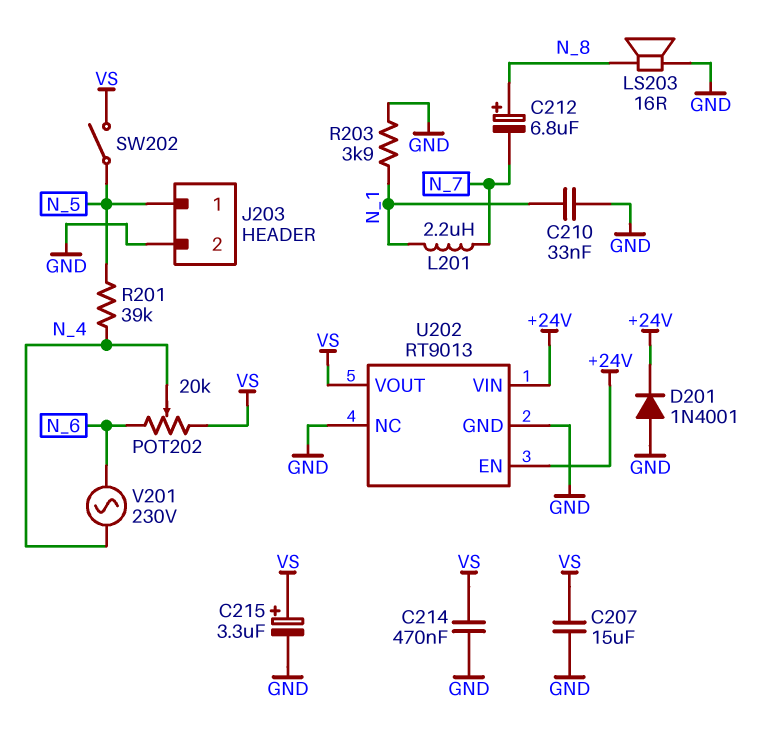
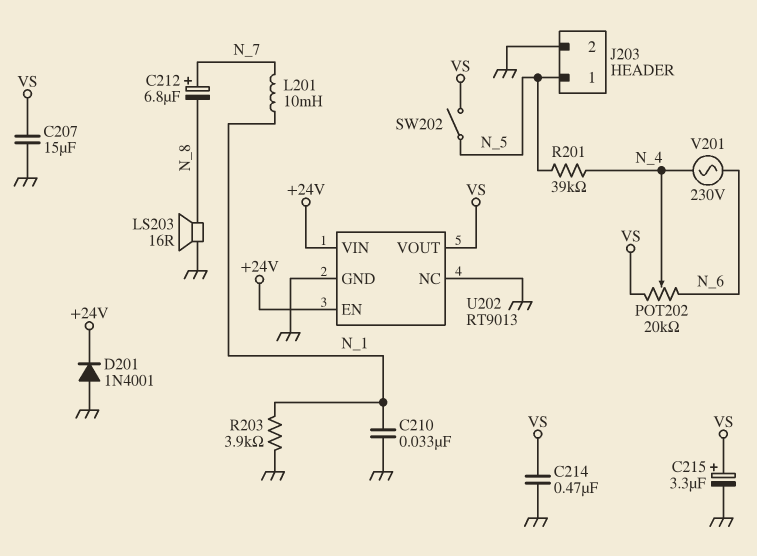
C212: 6.8uF (plus N_8, minus N_7) -> 6.8uF (plus N_7, minus N_8)
L201: 2.2uH (N_1, N_7) -> 10mH (N_1, N_7)

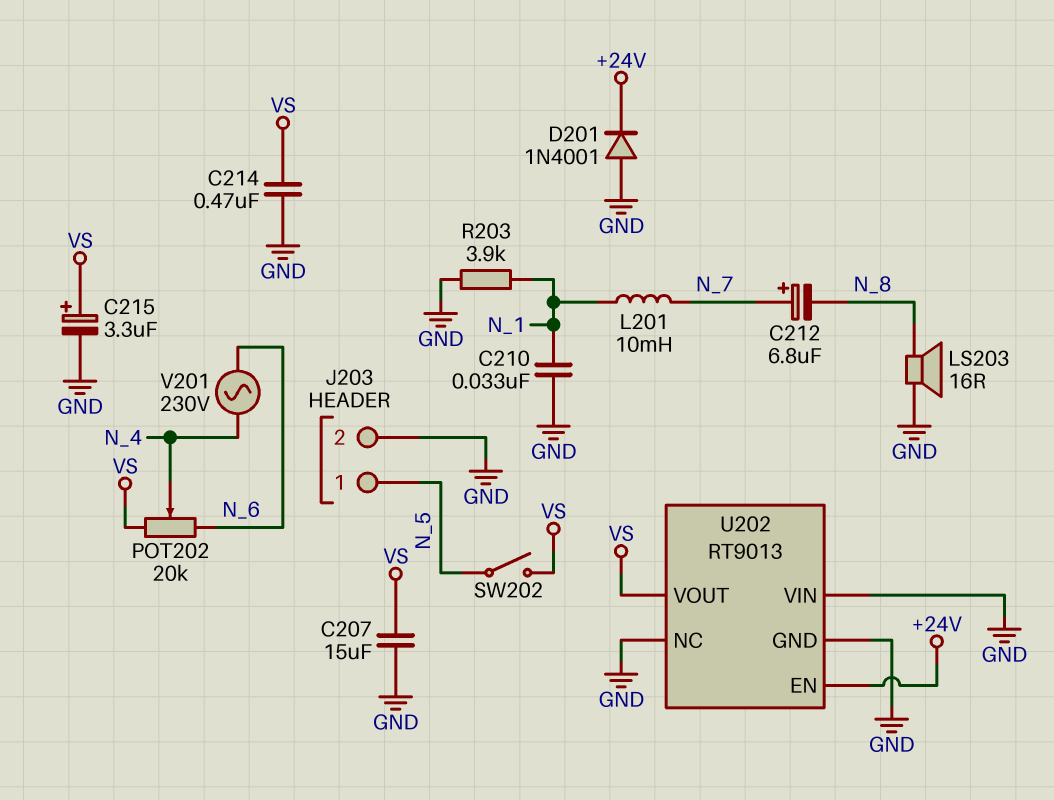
R201: 39k (N_4, N_5) -> none
U202 pin VIN: +24V -> GND

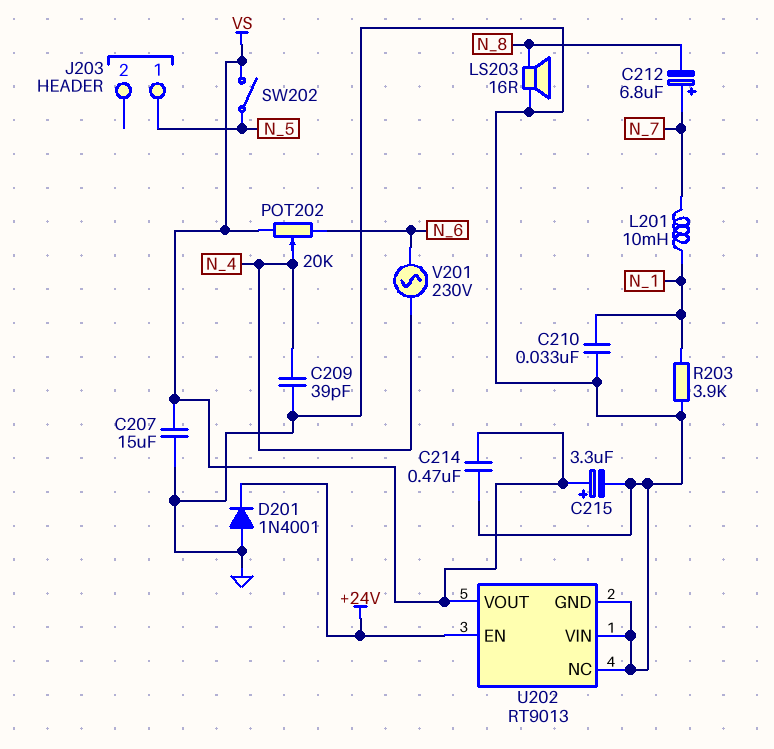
C209: none -> 39pF (GND, N_4)
J203 pin 2: GND -> none

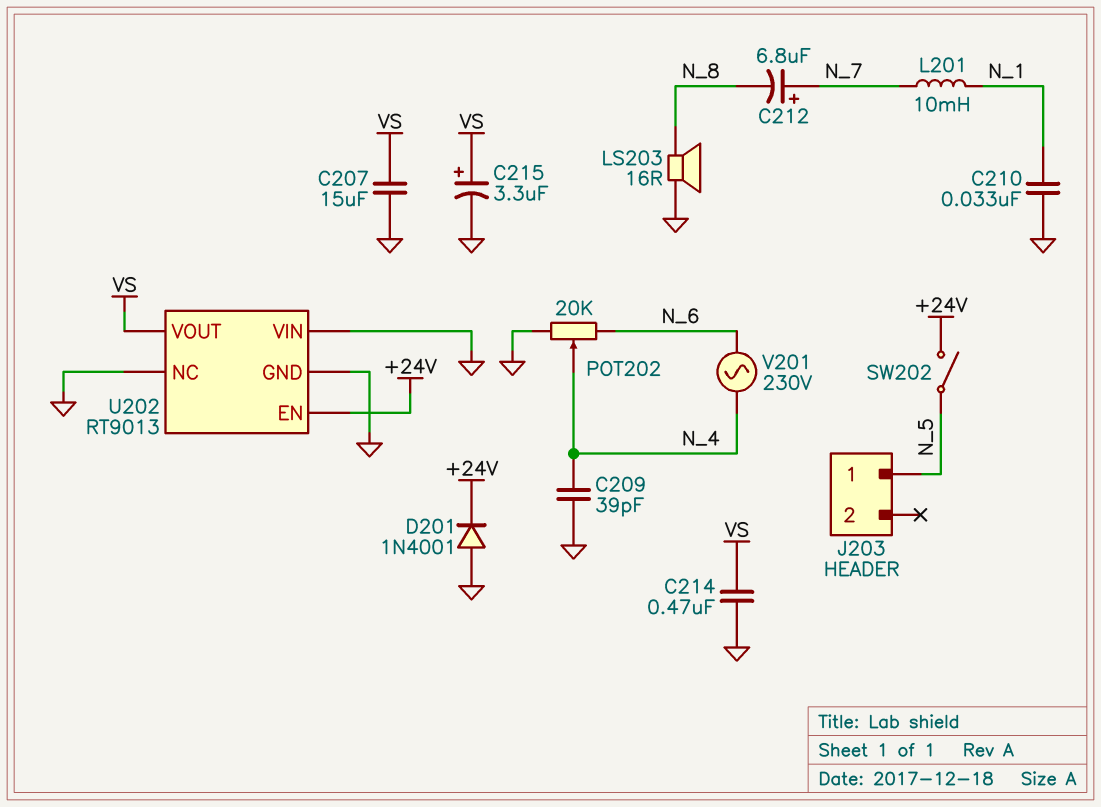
POT202: 20k (N_6, VS, wiper N_4) -> 20k (GND, N_6, wiper N_4)
R203: 3.9k (GND, N_1) -> none
SW202: switch (N_5, VS) -> switch (+24V, N_5)

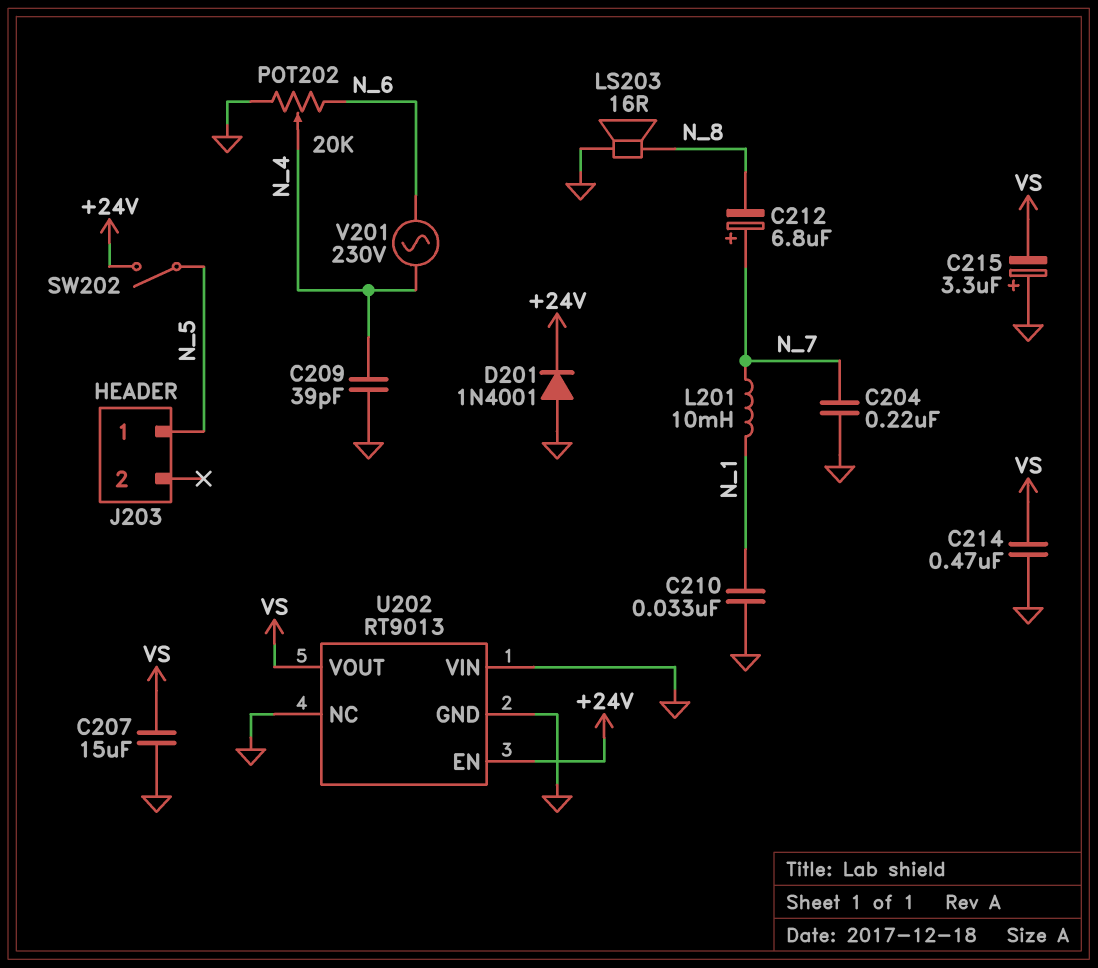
C204: none -> 220nF (GND, N_7)
C215: 3.3uF (plus VS, minus GND) -> 3.3uF (plus GND, minus VS)

